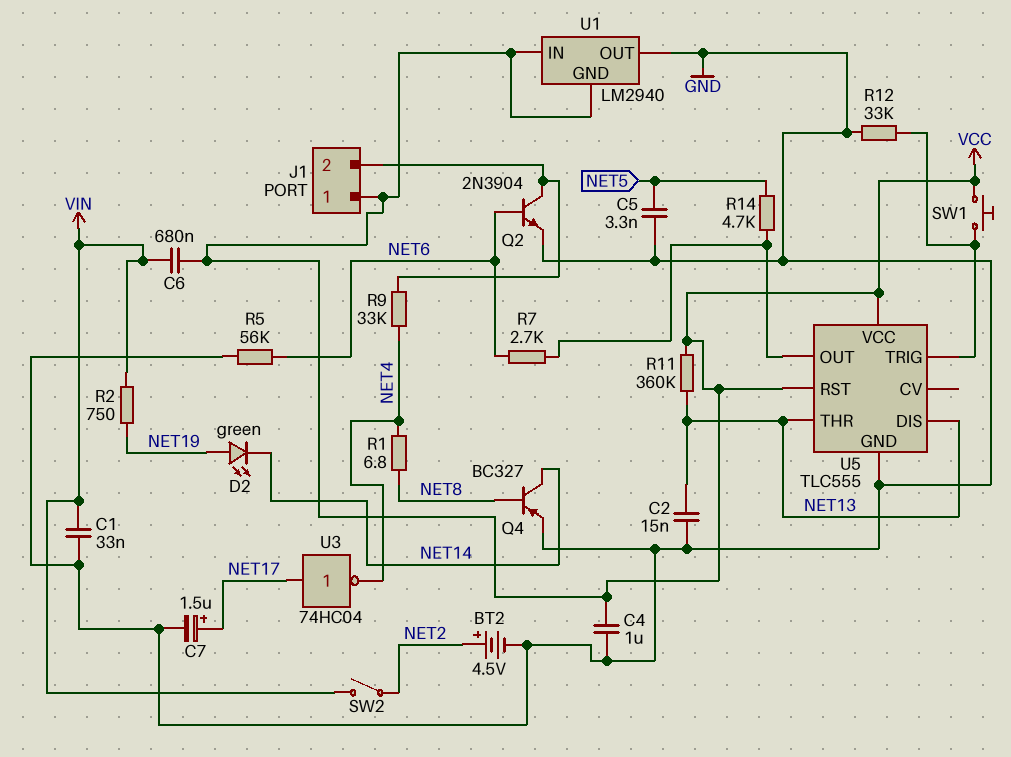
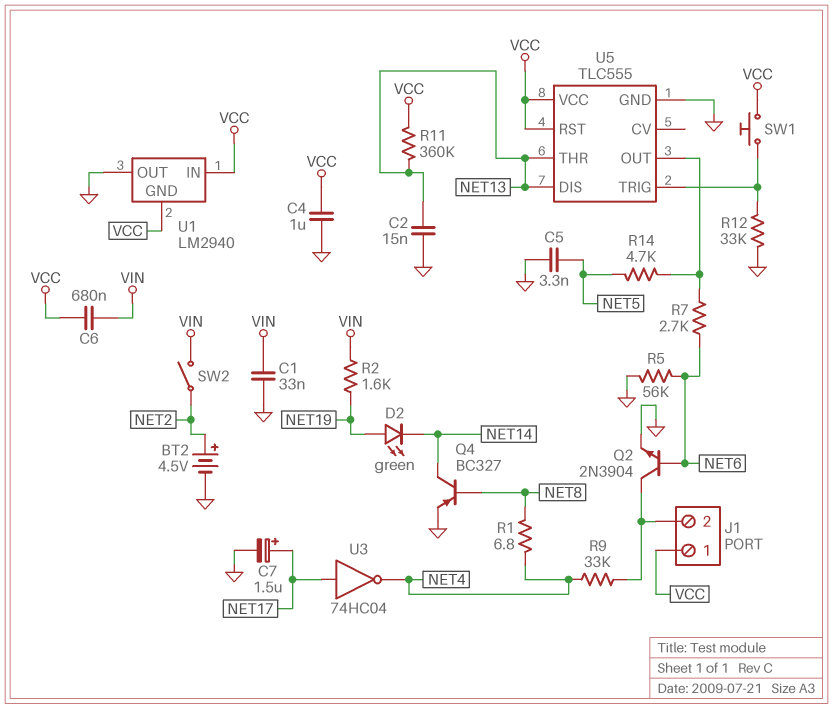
R2: 750 (NET19, VIN) -> 1.6k (NET19, VIN)

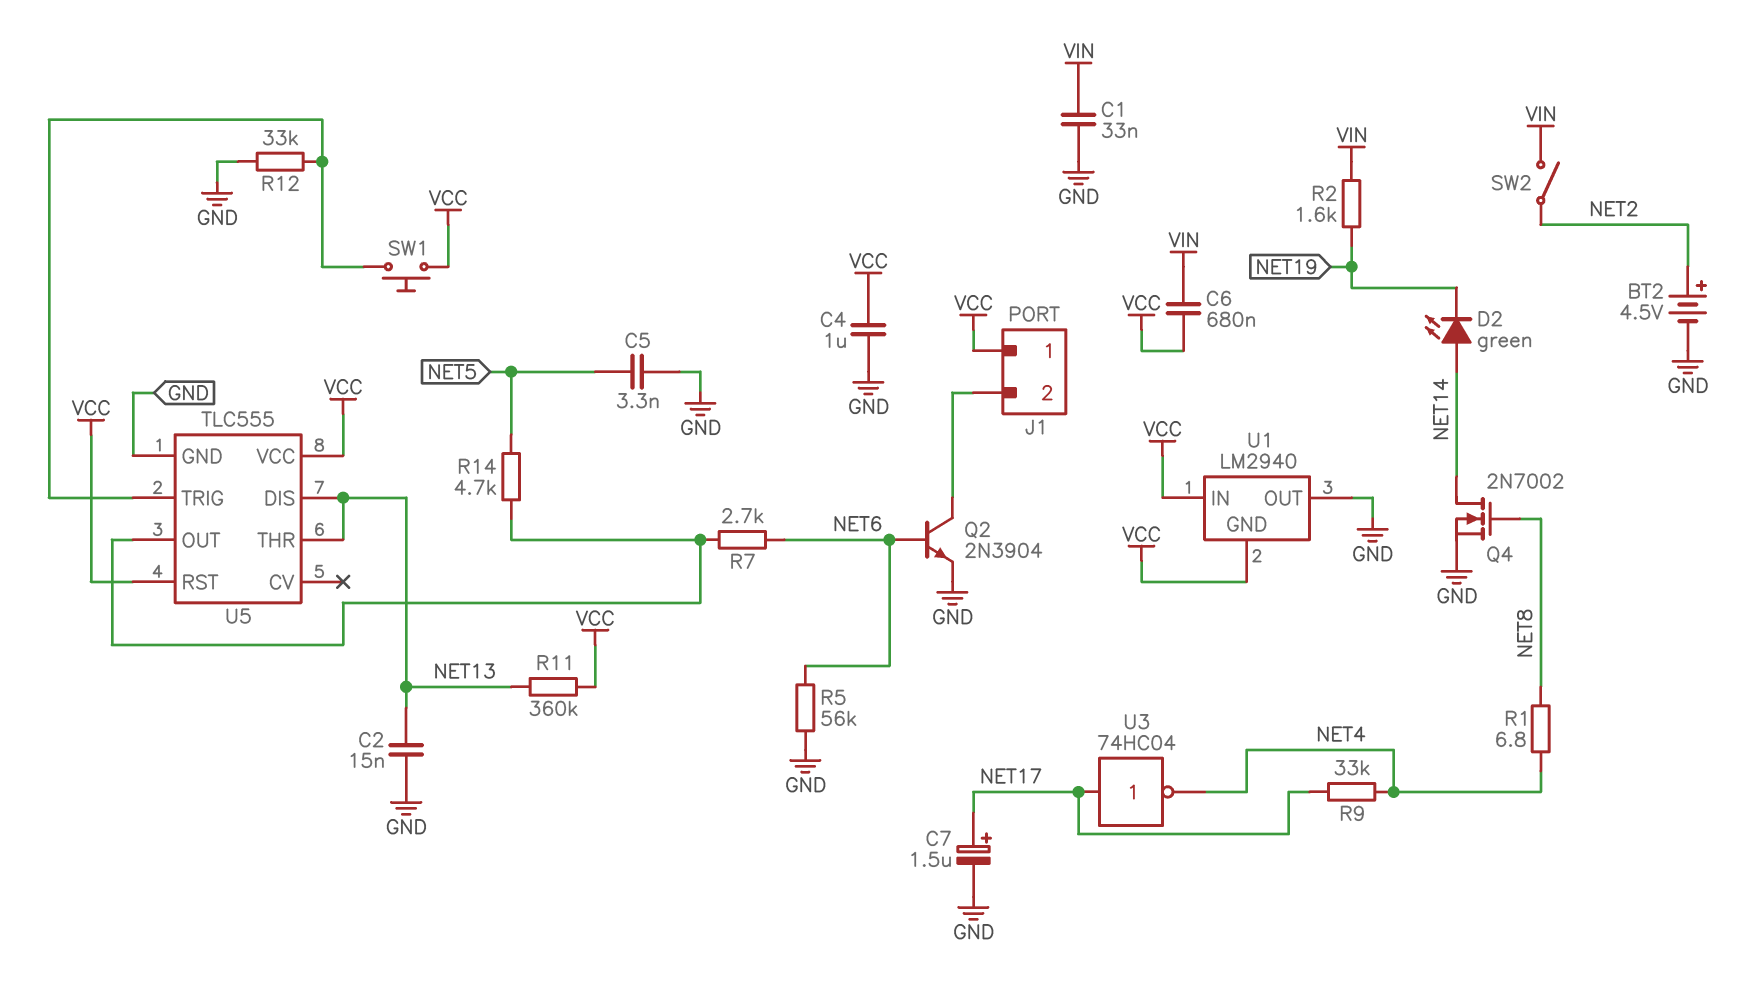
D2: LED green (A NET19, K NET14) -> LED green (A NET14, K NET19)
Q4: PNP BC327 (B NET8, C NET14, E GND) -> NMOS 2N7002 (G NET8, D NET14, S GND)
R9: 33k (J1/2, NET4) -> 33k (NET4, NET17)

